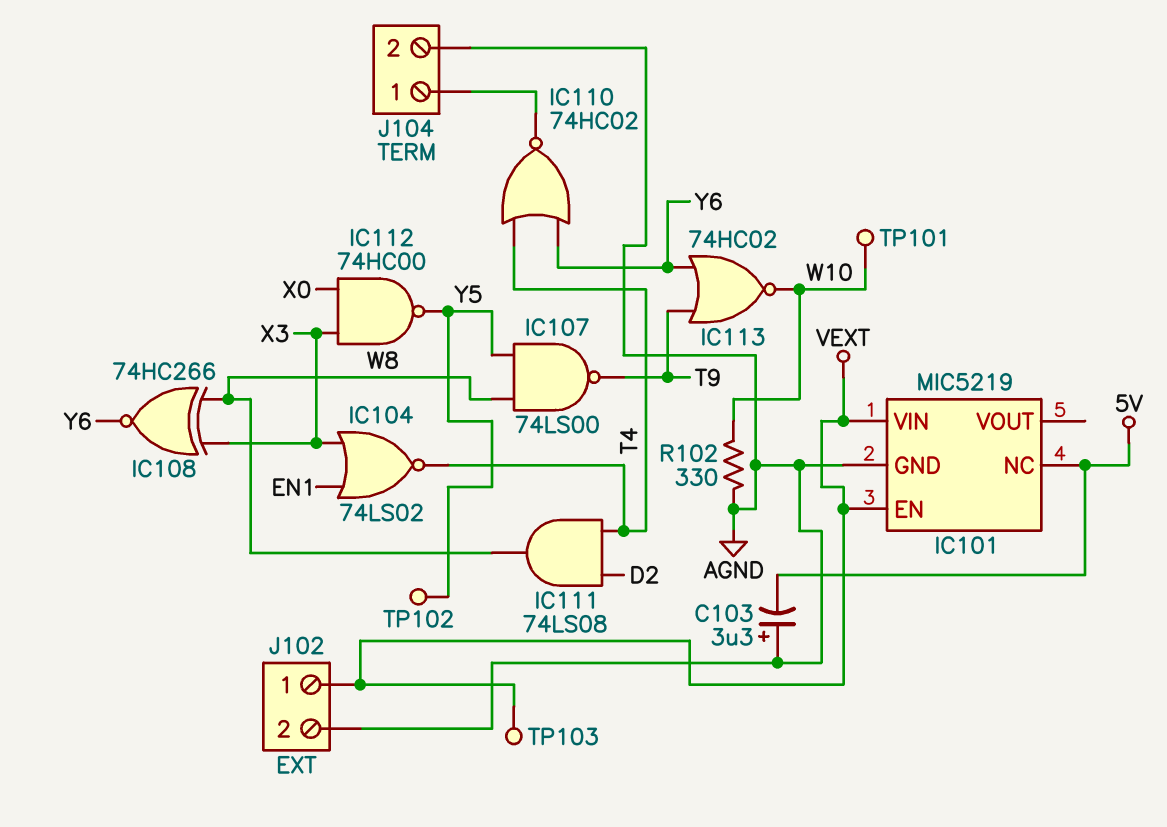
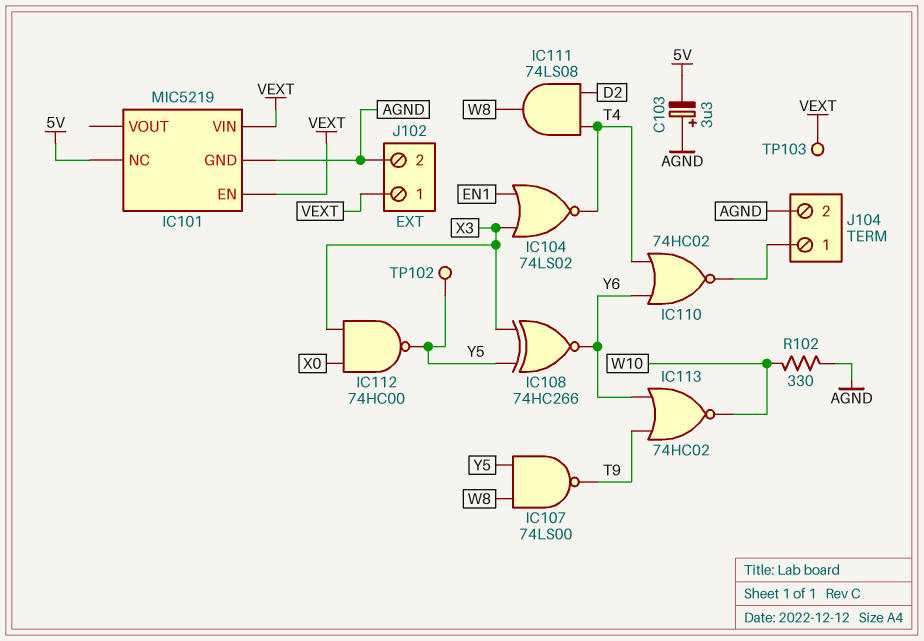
IC108: XNOR 74HC266 (in W8, in X3, out Y6) -> XNOR 74HC266 (in X3, in Y5, out Y6)
TP101: test point (W10) -> none

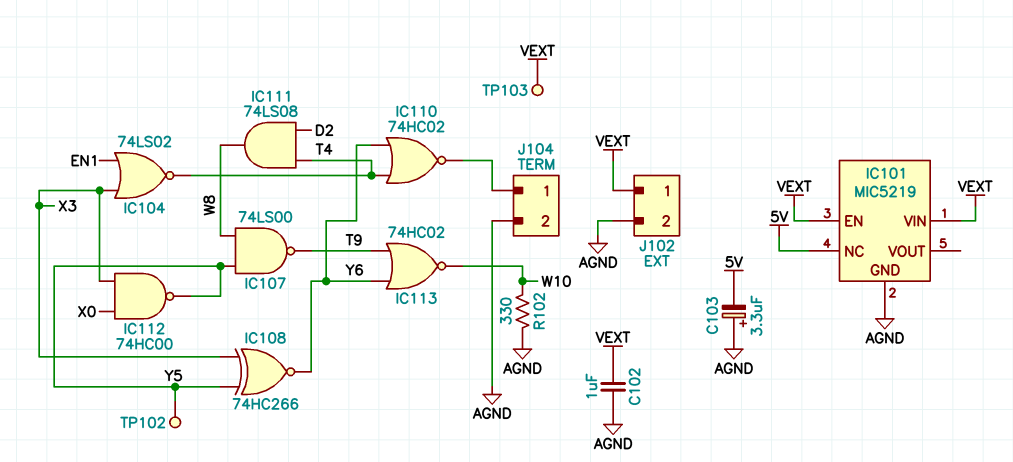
C102: none -> 1uF (AGND, VEXT)

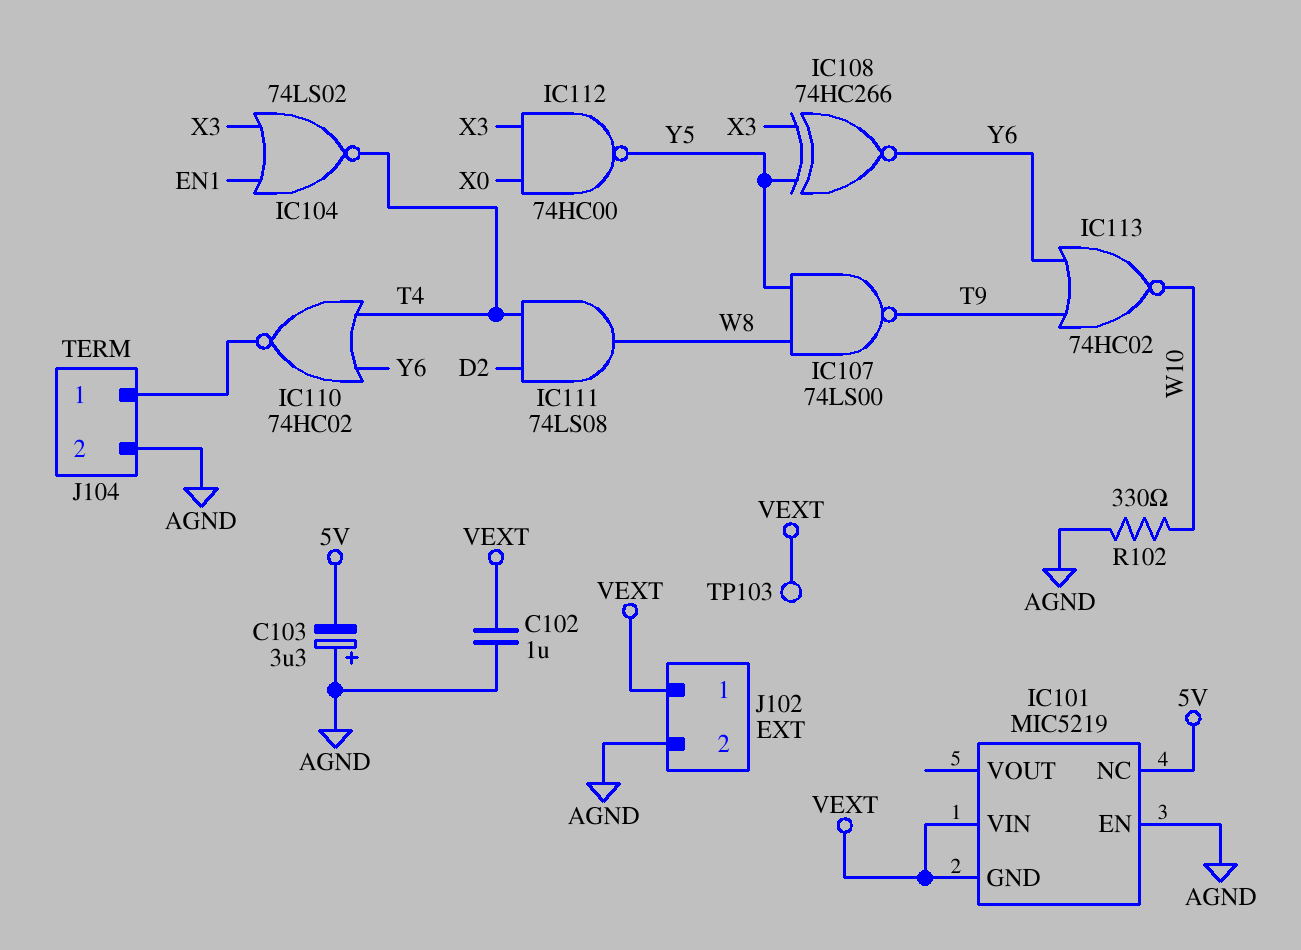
IC101 pin EN: VEXT -> AGND
IC101 pin GND: AGND -> VEXT
TP102: test point (Y5) -> none

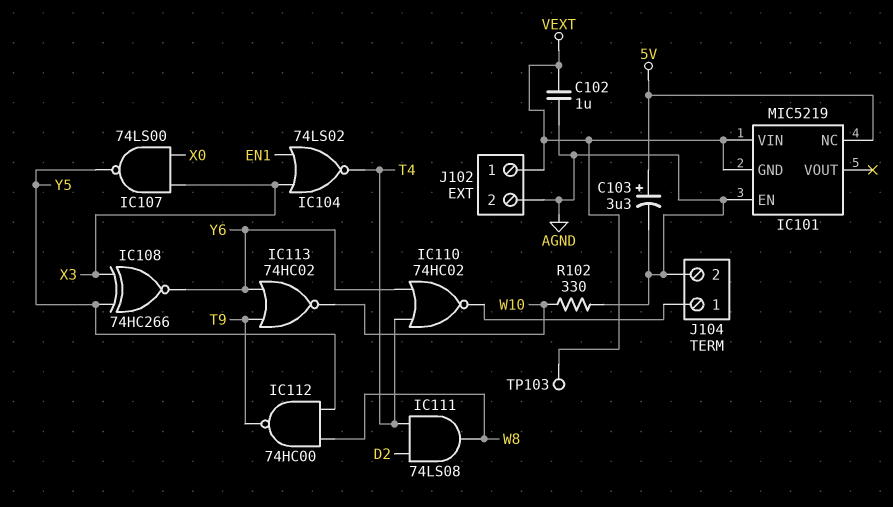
C103: 3.3uF (plus AGND, minus 5V) -> 3.3uF (plus 5V, minus AGND)
IC107: NAND 74LS00 (in W8, in Y5, out T9) -> NAND 74LS00 (in X0, in X3, out Y5)
IC112: NAND 74HC00 (in X0, in X3, out Y5) -> NAND 74HC00 (in W8, in Y5, out T9)

